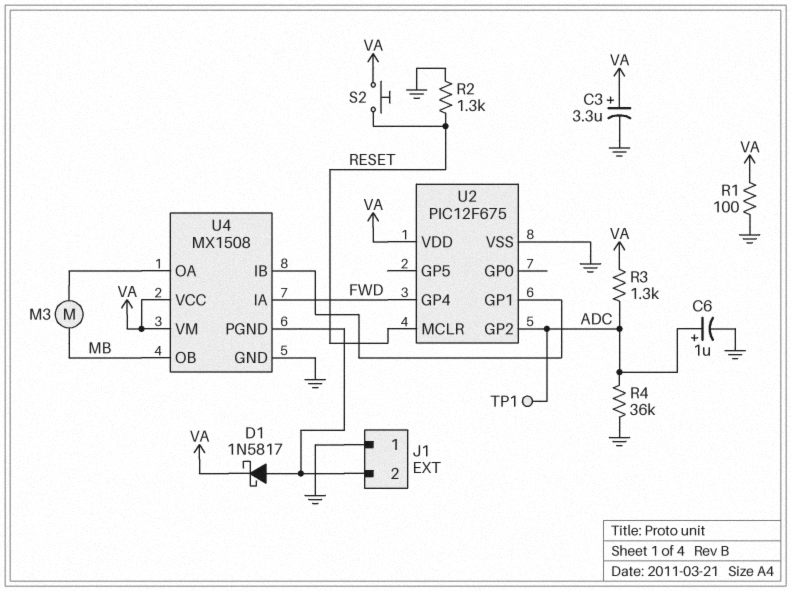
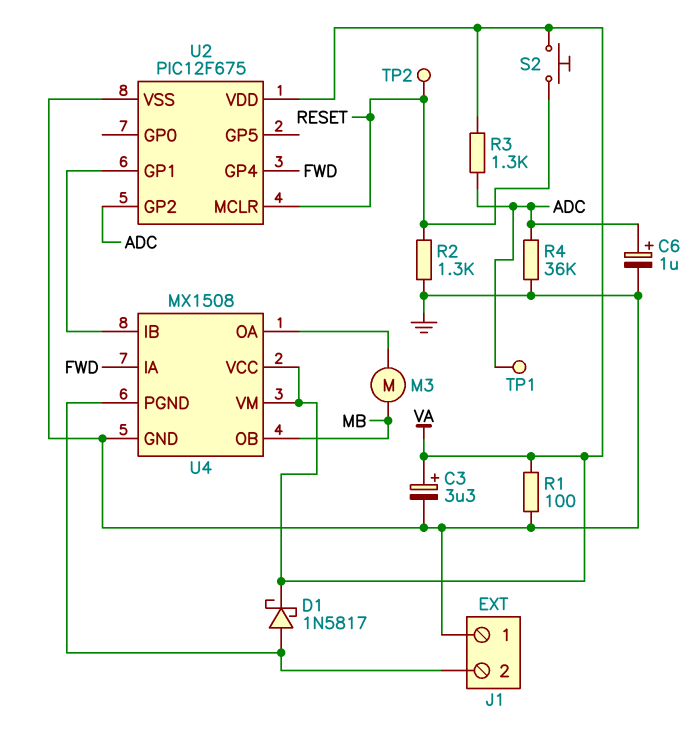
TP2: none -> test point (RESET)

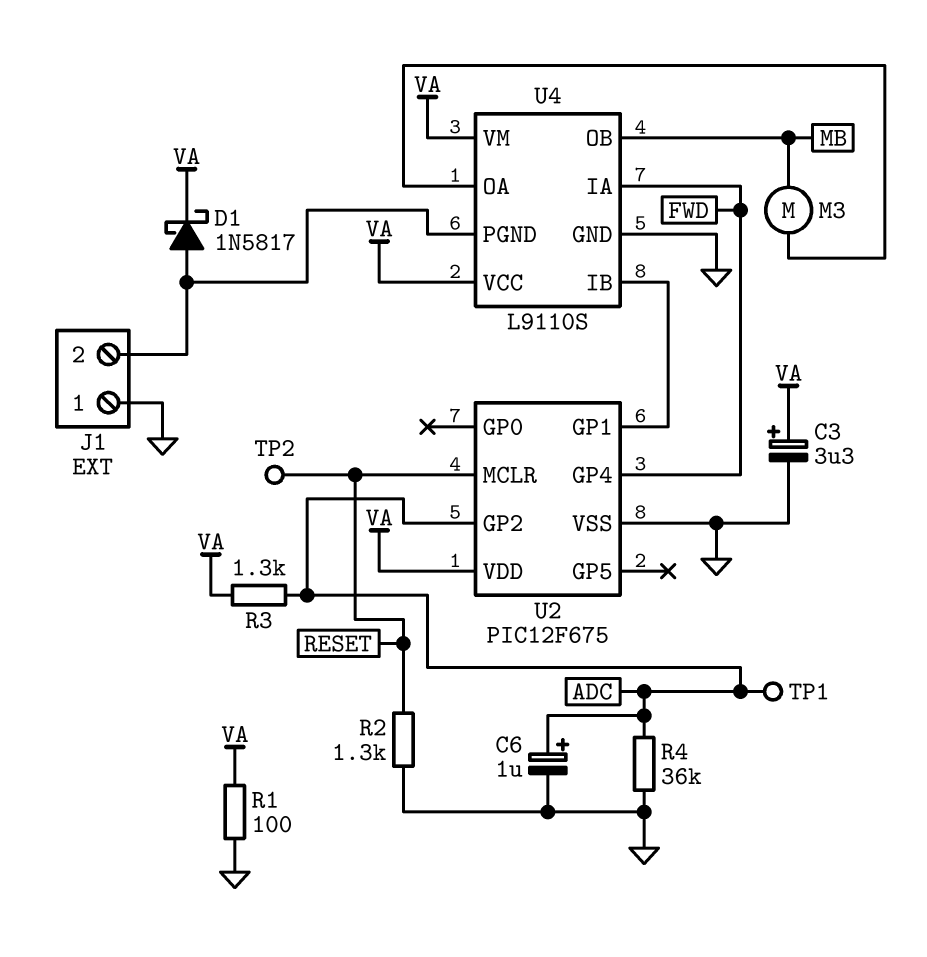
S2: button (RESET, VA) -> none
U4: MX1508 -> L9110S

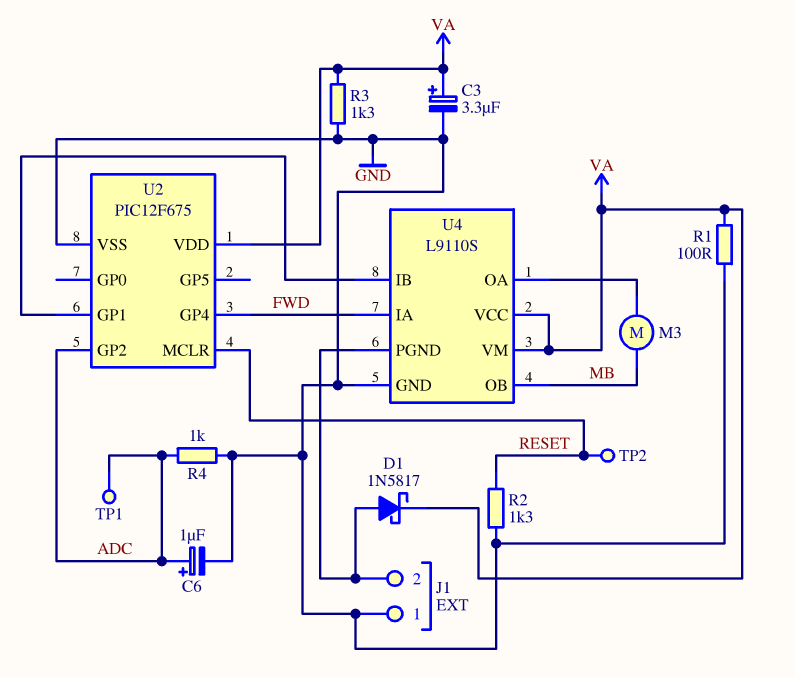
R3: 1.3k (ADC, VA) -> 1.3k (GND, VA)
R4: 36k (ADC, GND) -> 1k (ADC, GND)

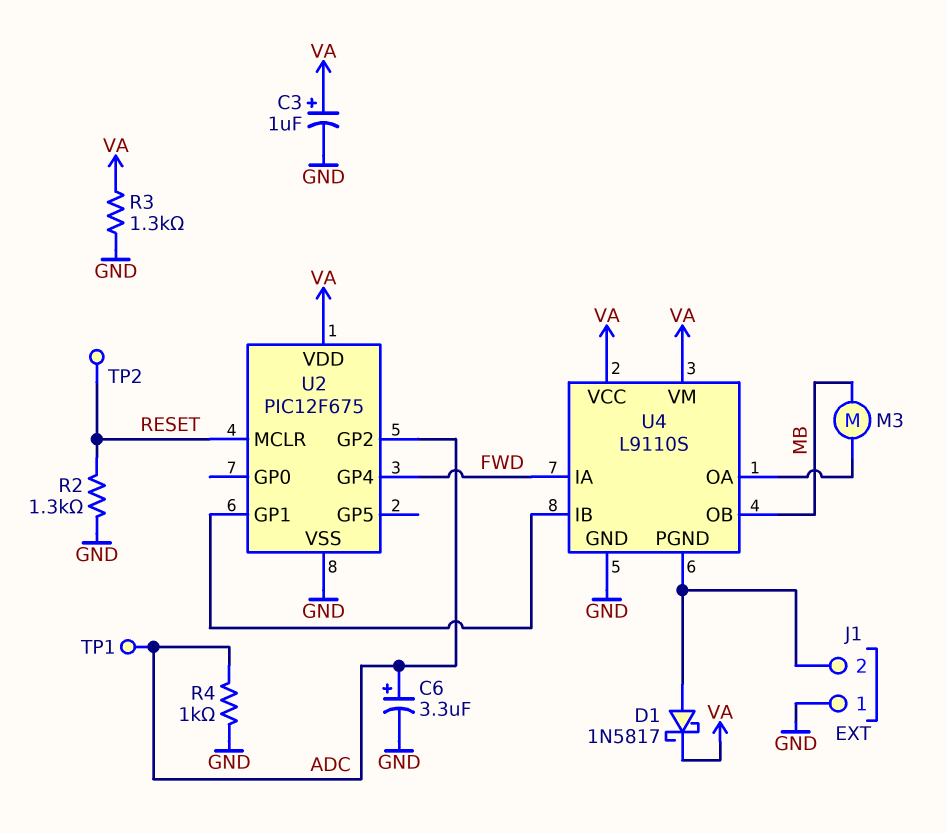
C3: 3.3uF (plus VA, minus GND) -> 1uF (plus VA, minus GND)
C6: 1uF (plus ADC, minus GND) -> 3.3uF (plus ADC, minus GND)
R1: 100 (GND, VA) -> none

